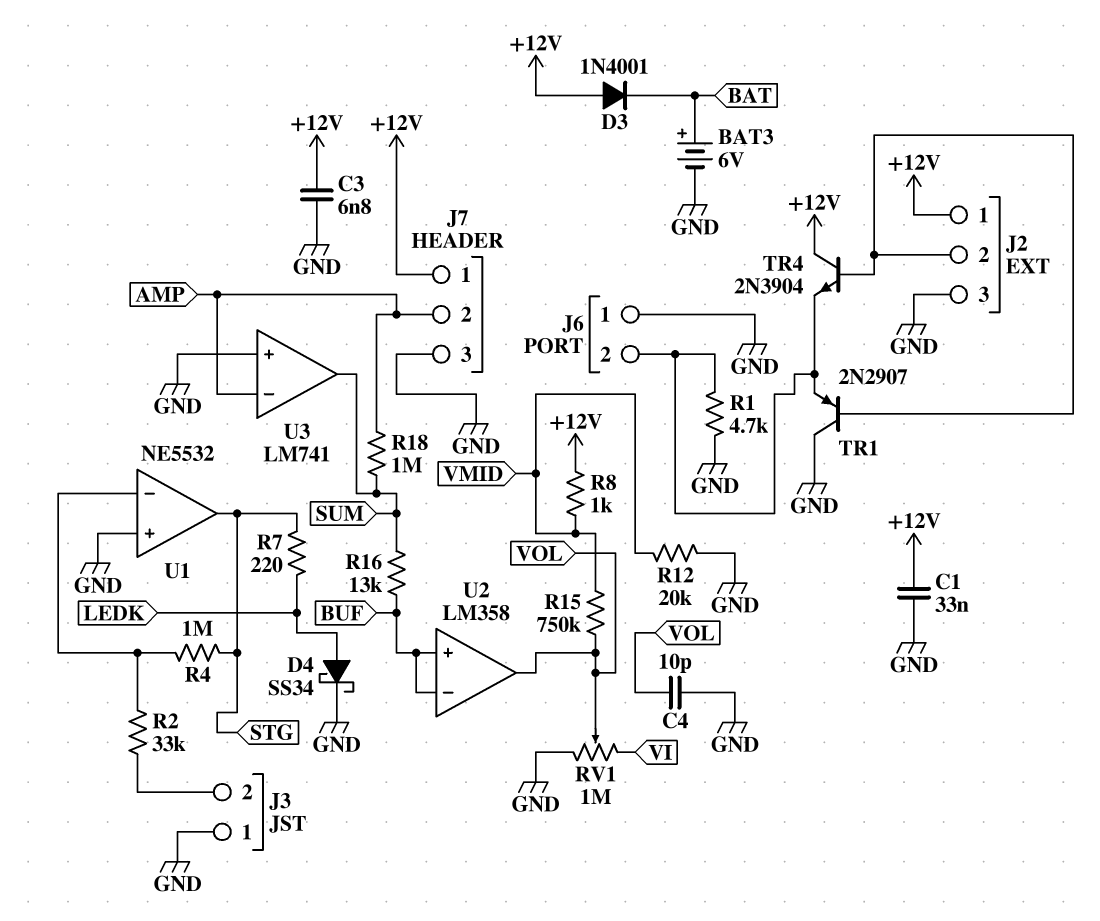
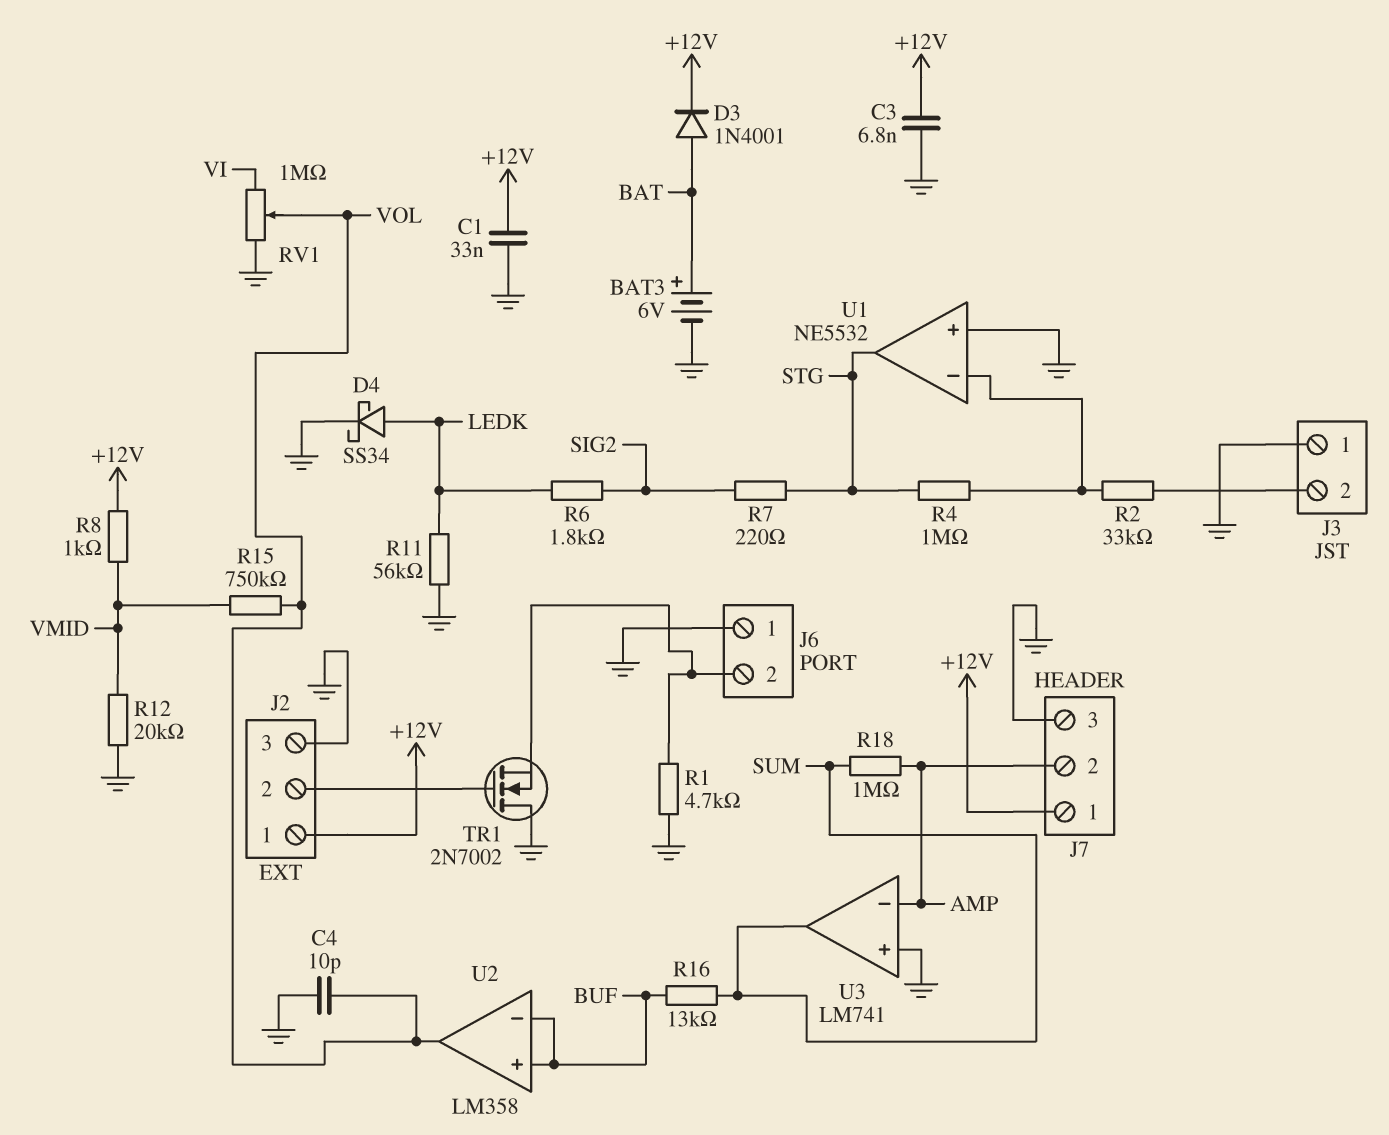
D3: diode 1N4001 (A +12V, K BAT) -> diode 1N4001 (A BAT, K +12V)
R6: none -> 1.8k (LEDK, SIG2)
R7: 220 (LEDK, STG) -> 220 (SIG2, STG)
R11: none -> 56k (GND, LEDK)
TR1: PNP 2N2907 (B J2/2, C GND, E J6/2) -> NMOS 2N7002 (G J2/2, D GND, S J6/2)
TR4: NPN 2N3904 (B J2/2, C +12V, E J6/2) -> none

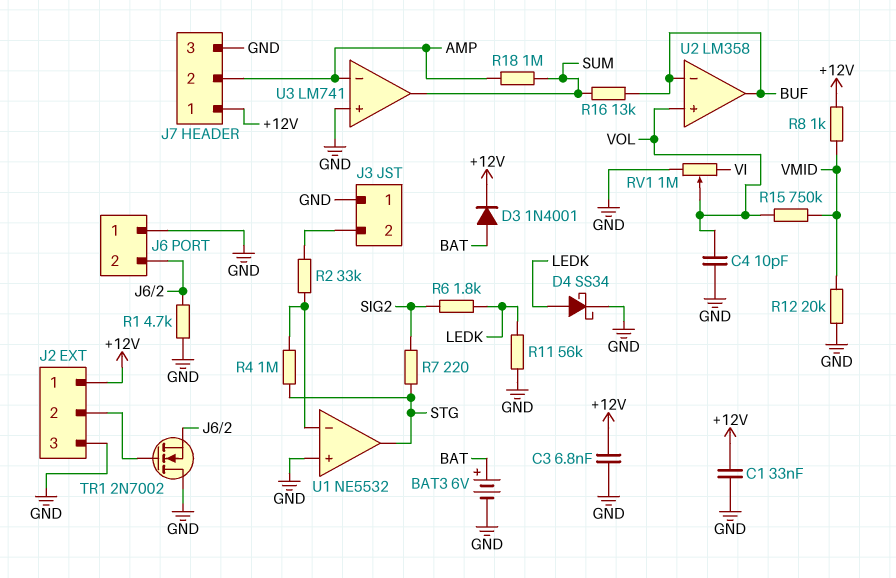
U2 pin in+: BUF -> VOL
U2 pin out: VOL -> BUF

